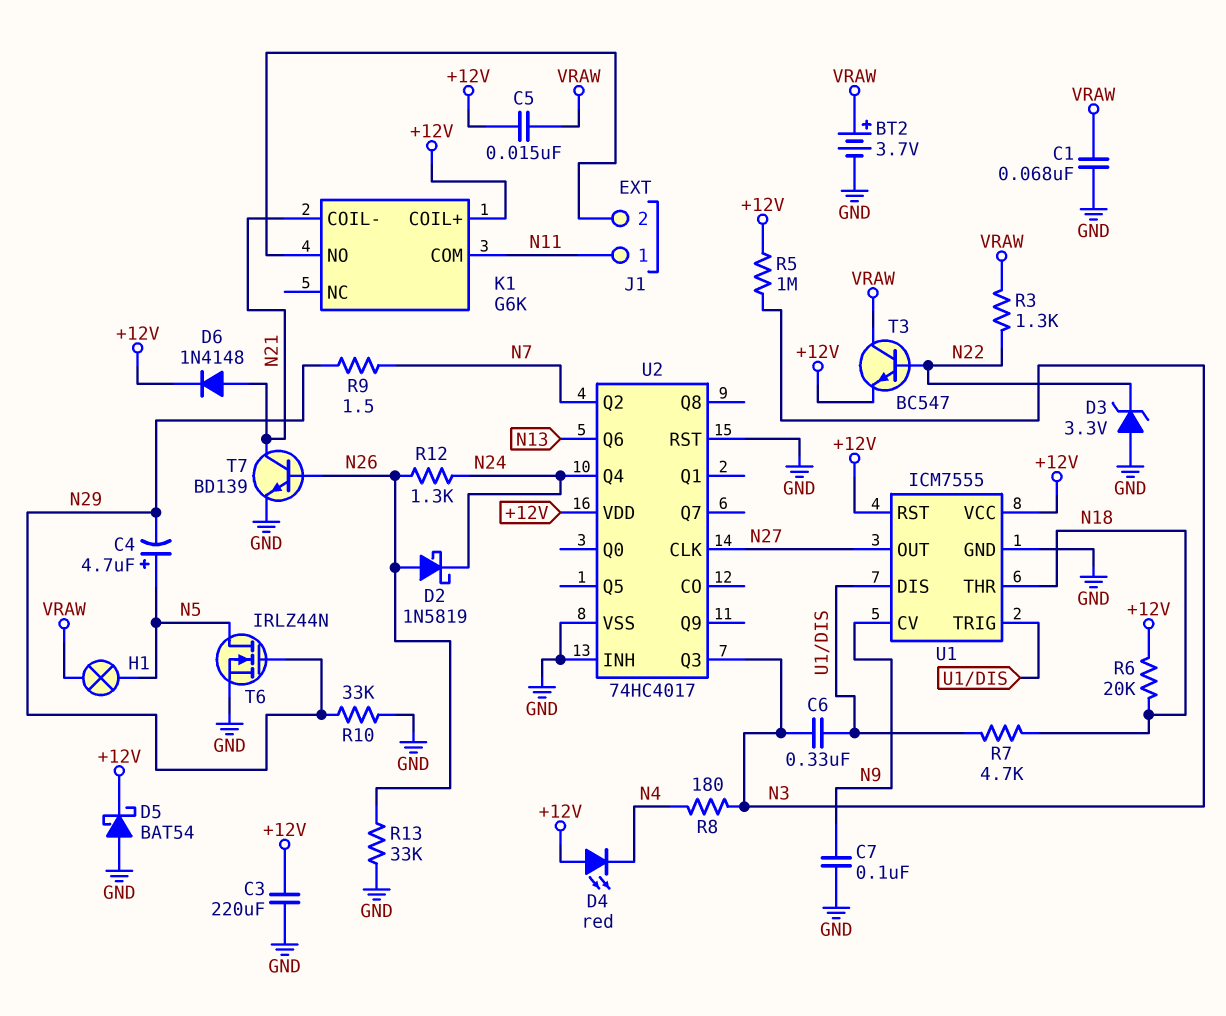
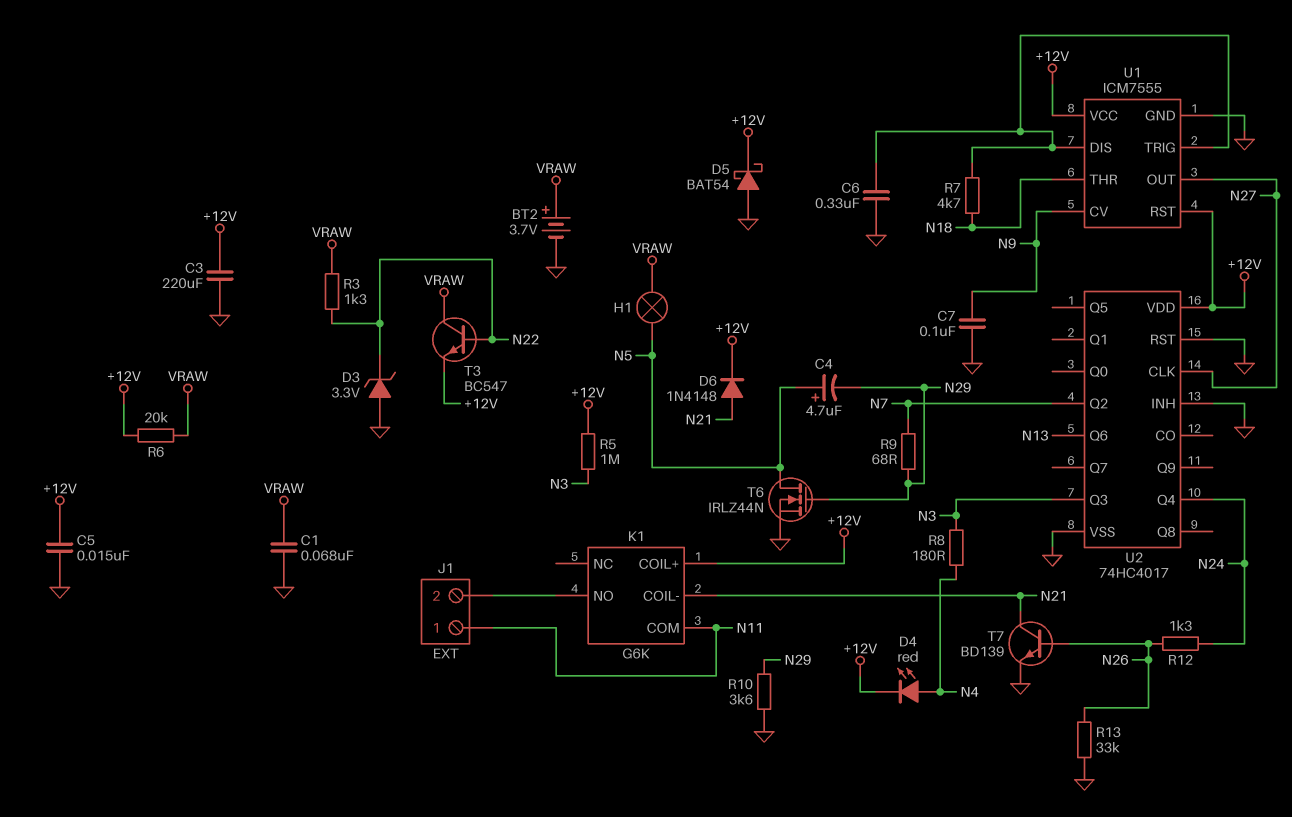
C5: 15nF (+12V, VRAW) -> 15nF (+12V, GND)
C6: 330nF (N3, U1/DIS) -> 330nF (GND, U1/DIS)
D2: schottky 1N5819 (A N26, K N24) -> none
D4: LED red (A +12V, K N4) -> LED red (A N4, K +12V)
R6: 20k (+12V, N18) -> 20k (+12V, VRAW)
R9: 1.5 (N7, N29) -> 68 (N7, N29)
R10: 33k (GND, N29) -> 3.6k (GND, N29)

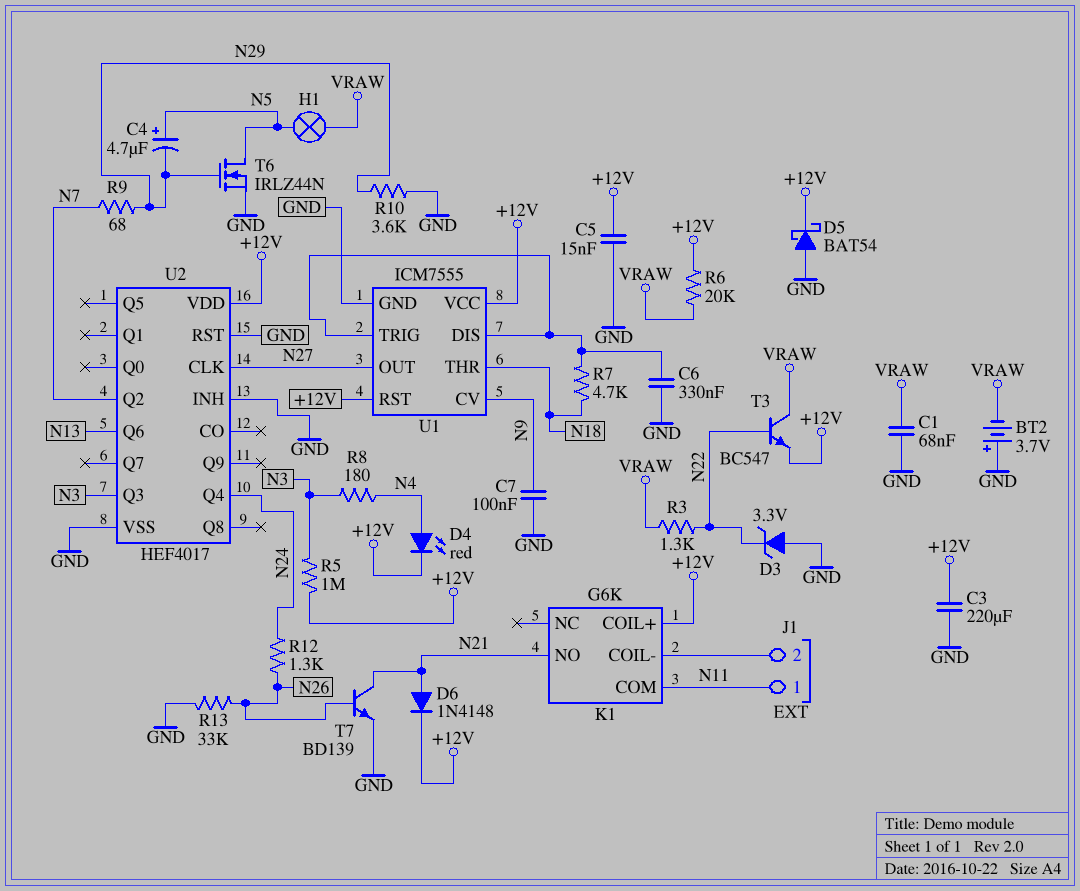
BT2: 3.7V (plus VRAW, minus GND) -> 3.7V (plus GND, minus VRAW)
K1 pin COIL-: N21 -> J1/2
K1 pin NO: J1/2 -> N21
U2: 74HC4017 -> HEF4017

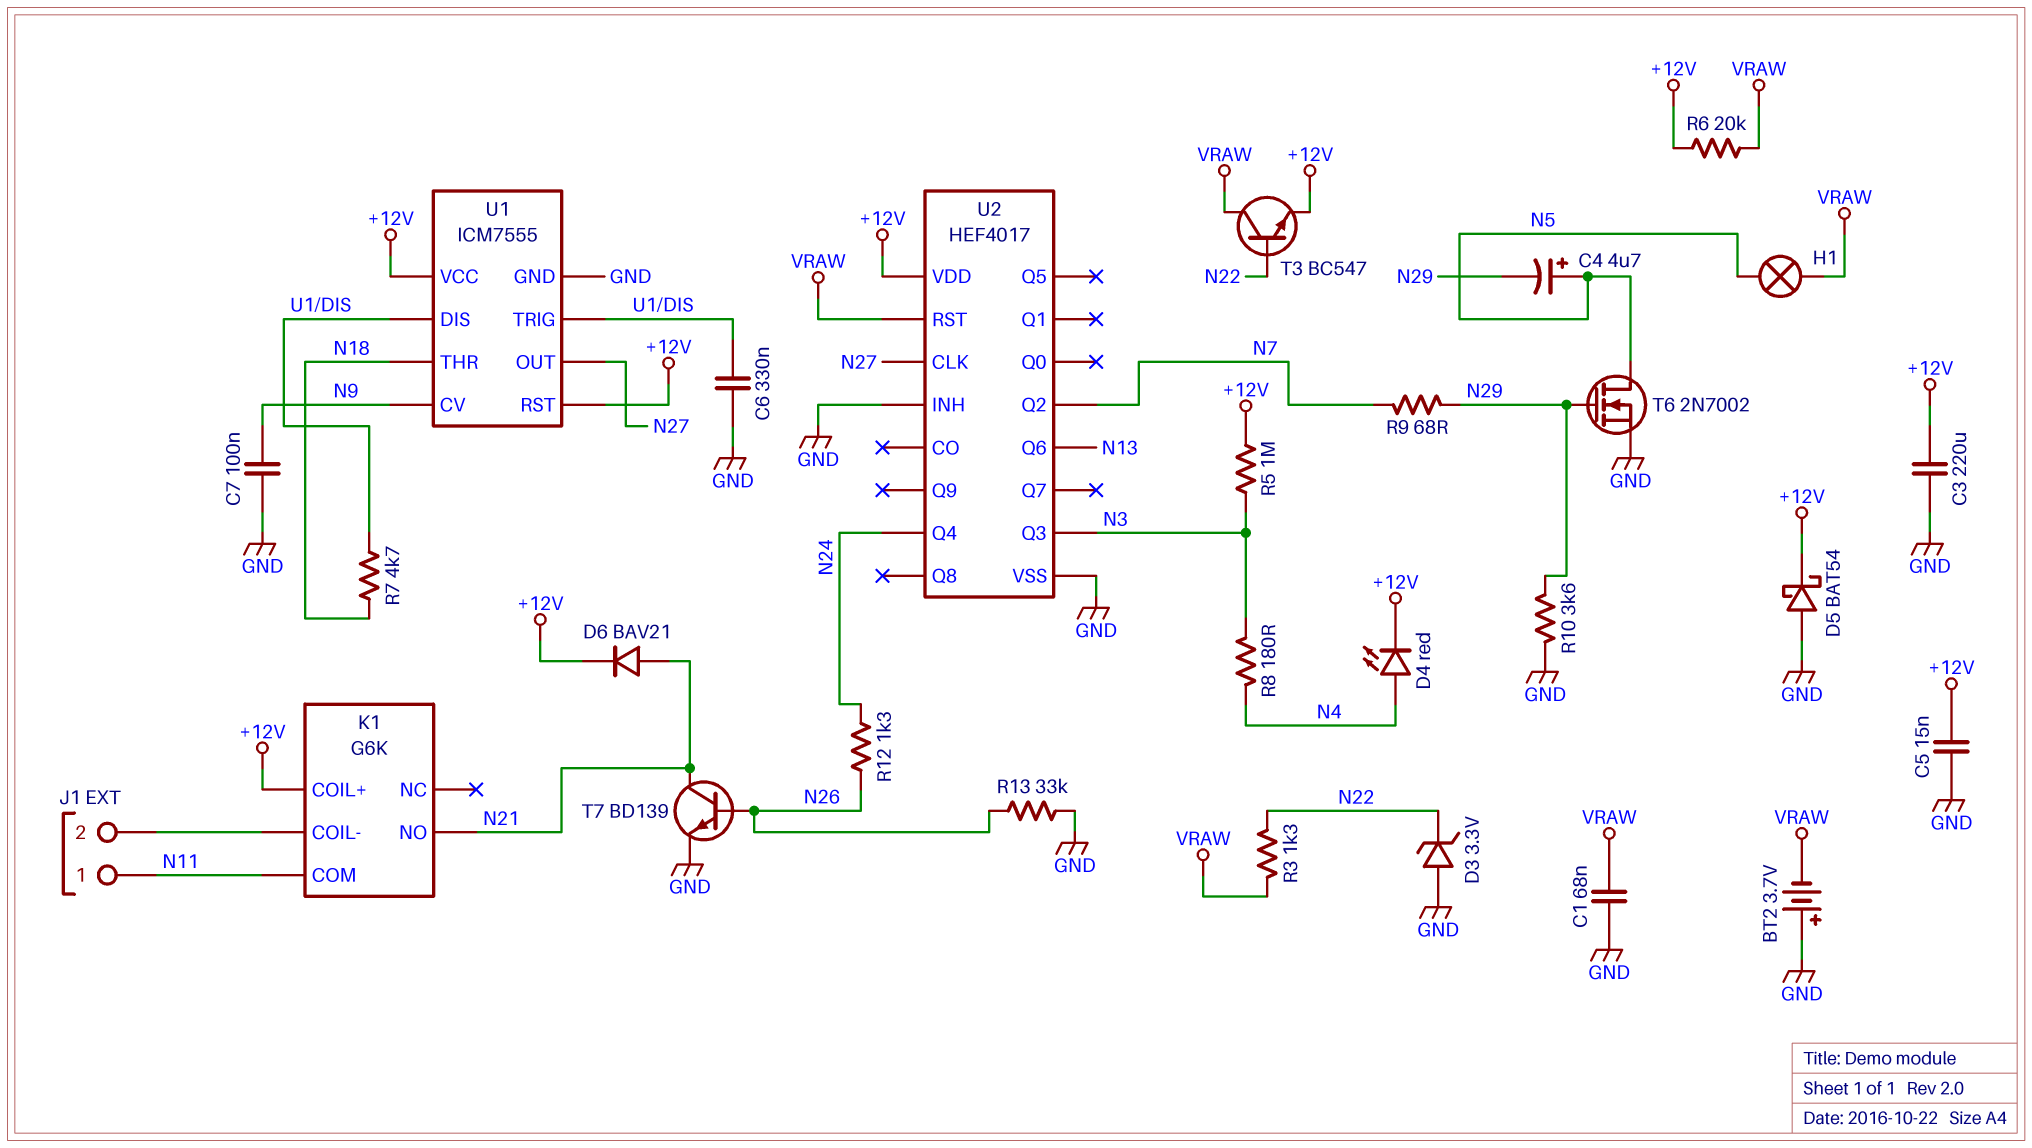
D6: diode 1N4148 (A N21, K +12V) -> diode BAV21 (A N21, K +12V)
T6: NMOS IRLZ44N (G N29, D N5, S GND) -> NMOS 2N7002 (G N29, D N5, S GND)
U2 pin RST: GND -> VRAW

